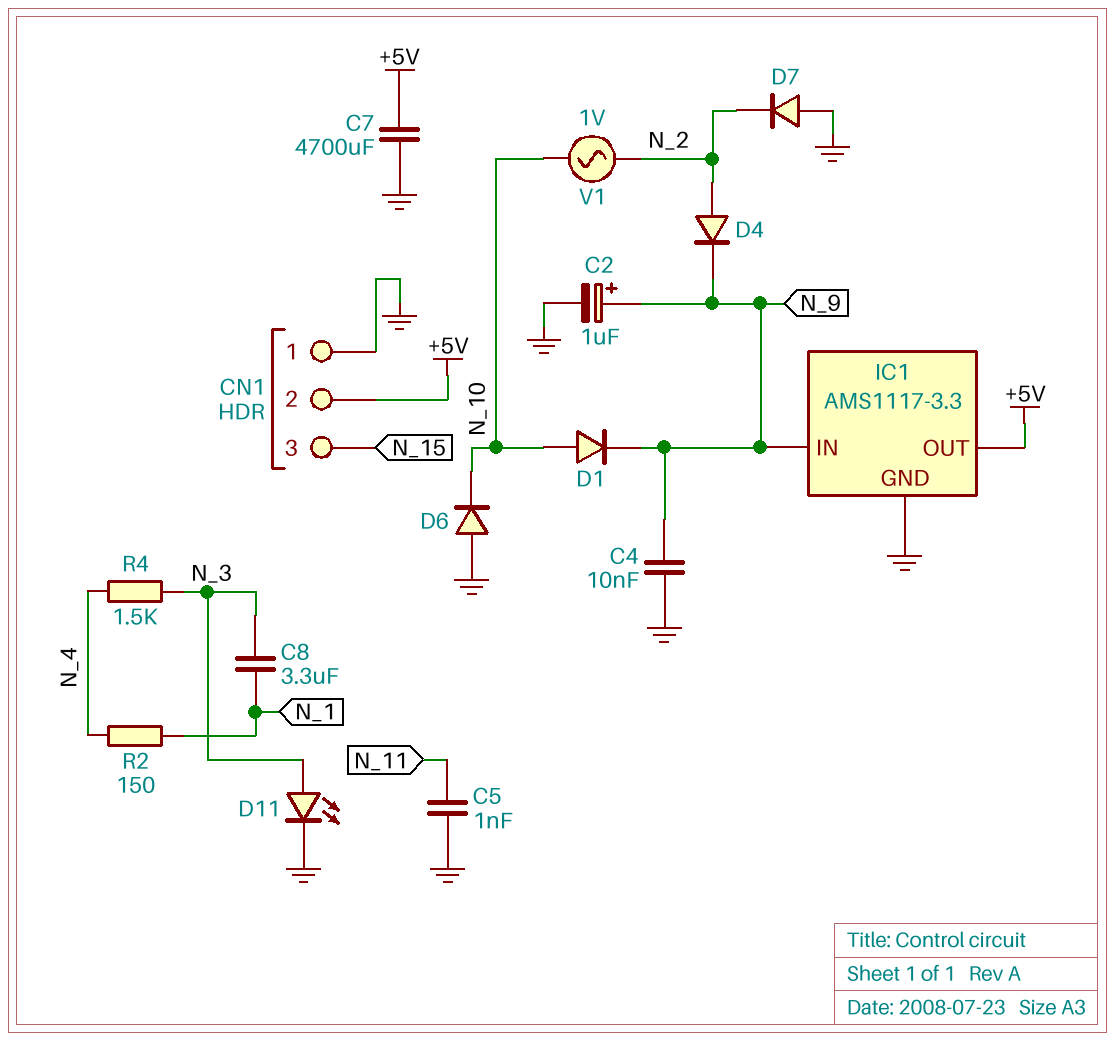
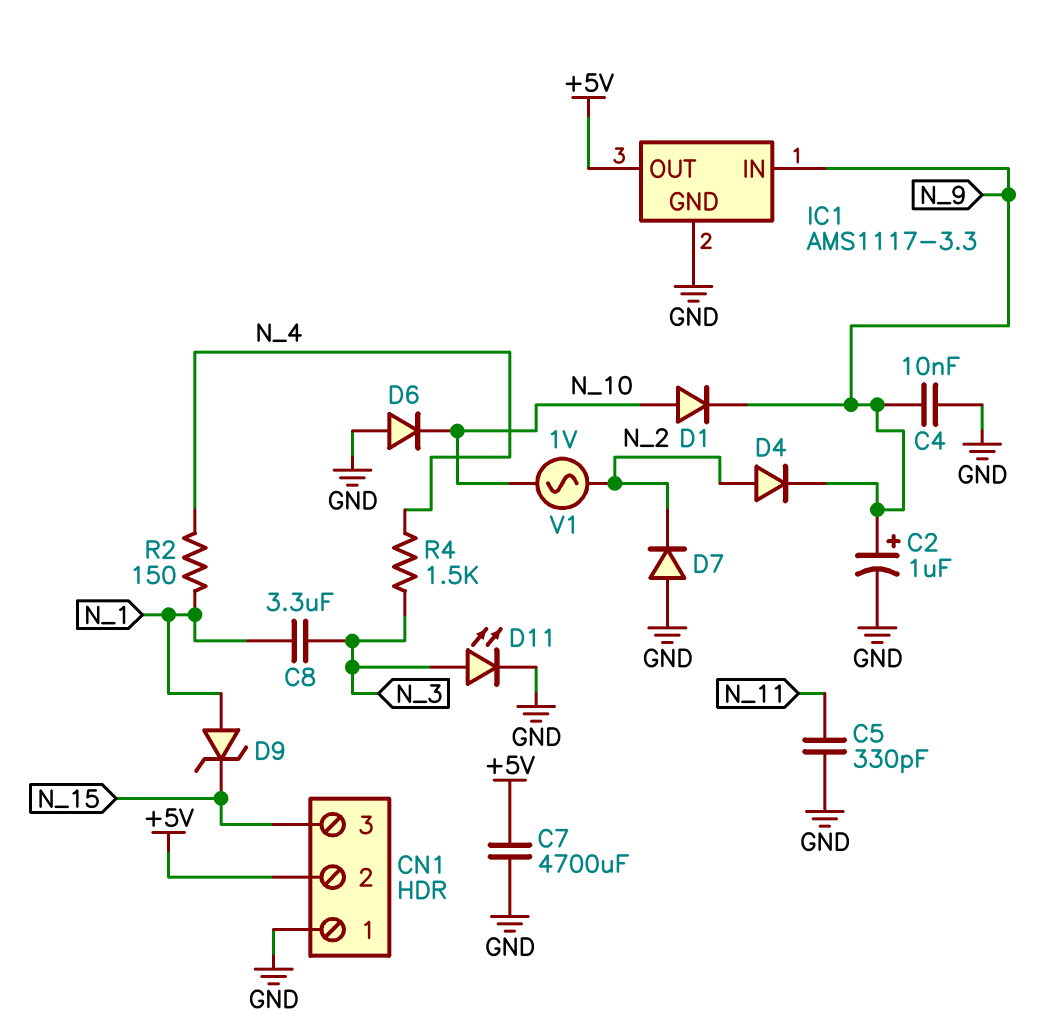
C5: 1nF (GND, N_11) -> 330pF (GND, N_11)
D9: none -> zener (A N_1, K N_15)

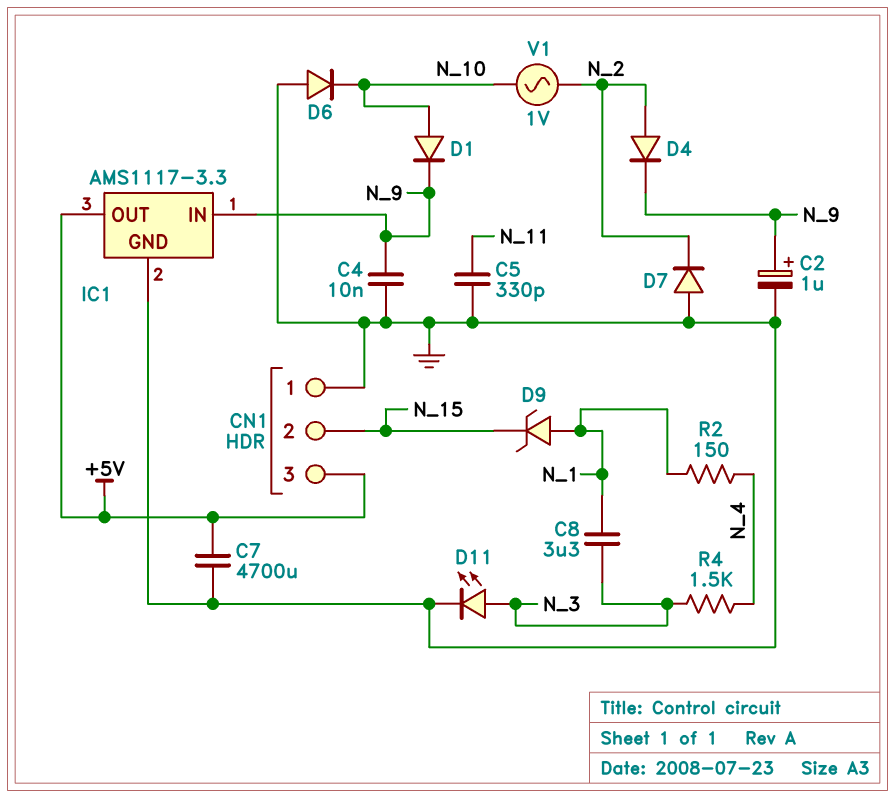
CN1 pin 2: +5V -> N_15
CN1 pin 3: N_15 -> +5V

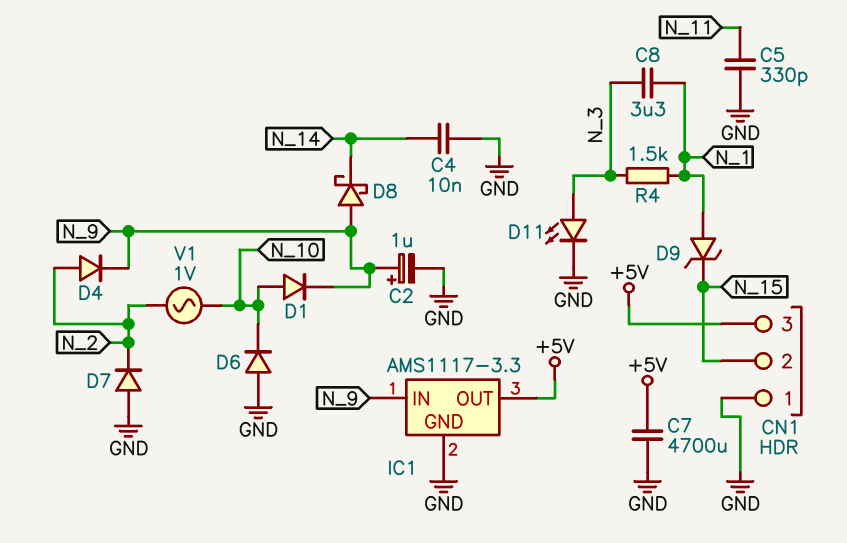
C4: 10nF (GND, N_9) -> 10nF (GND, N_14)
D8: none -> schottky (A N_9, K N_14)
R2: 150 (N_1, N_4) -> none
R4: 1.5k (N_3, N_4) -> 1.5k (N_1, N_3)

